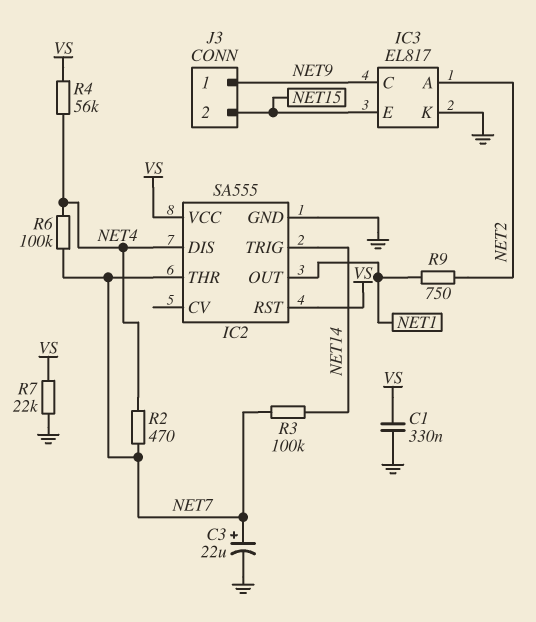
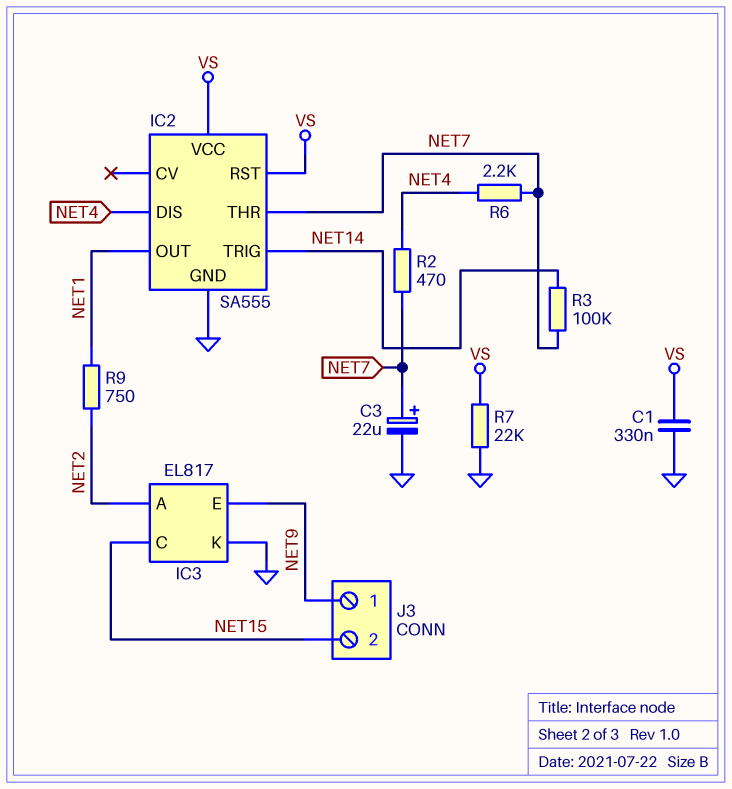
IC3 pin C: NET9 -> NET15
IC3 pin E: NET15 -> NET9
R4: 56k (NET4, VS) -> none
R6: 100k (NET4, NET7) -> 2.2k (NET4, NET7)

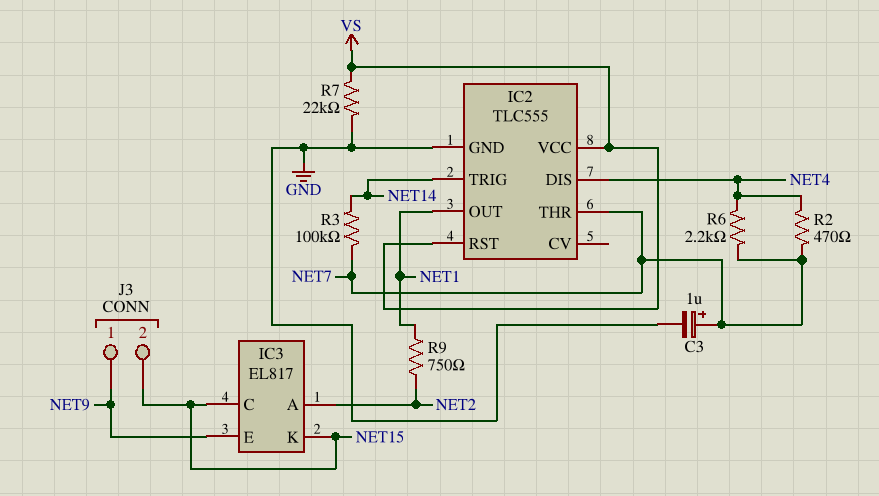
C1: 330nF (GND, VS) -> none
C3: 22uF (plus NET7, minus GND) -> 1uF (plus NET7, minus GND)
IC2: SA555 -> TLC555
IC3 pin K: GND -> NET15

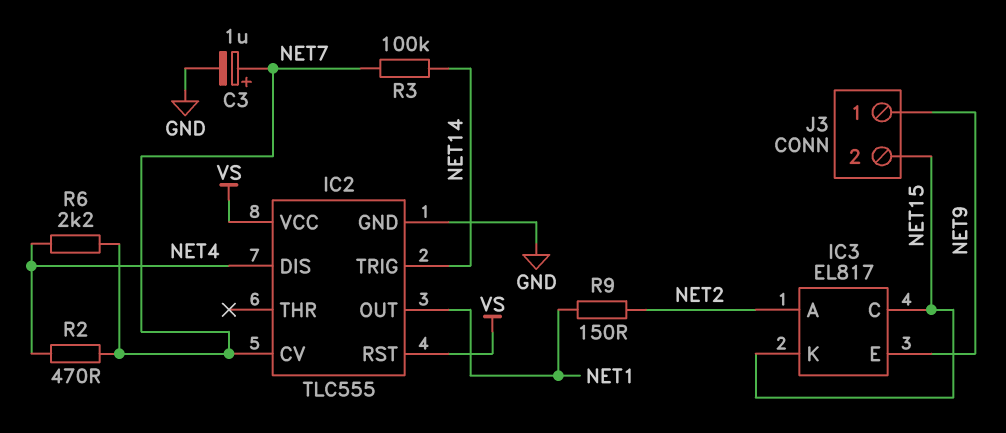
IC2 pin CV: none -> NET7
IC2 pin THR: NET7 -> none
R7: 22k (GND, VS) -> none
R9: 750 (NET1, NET2) -> 150 (NET1, NET2)

